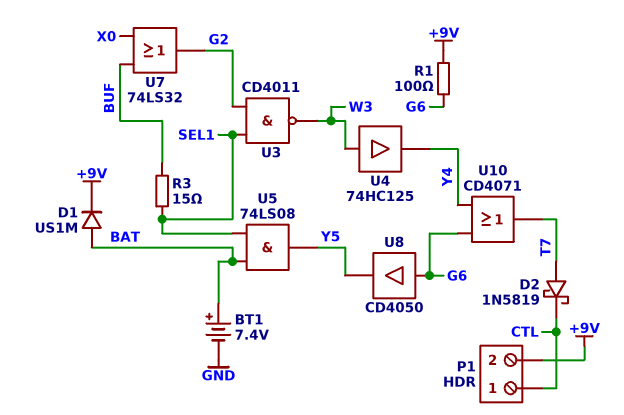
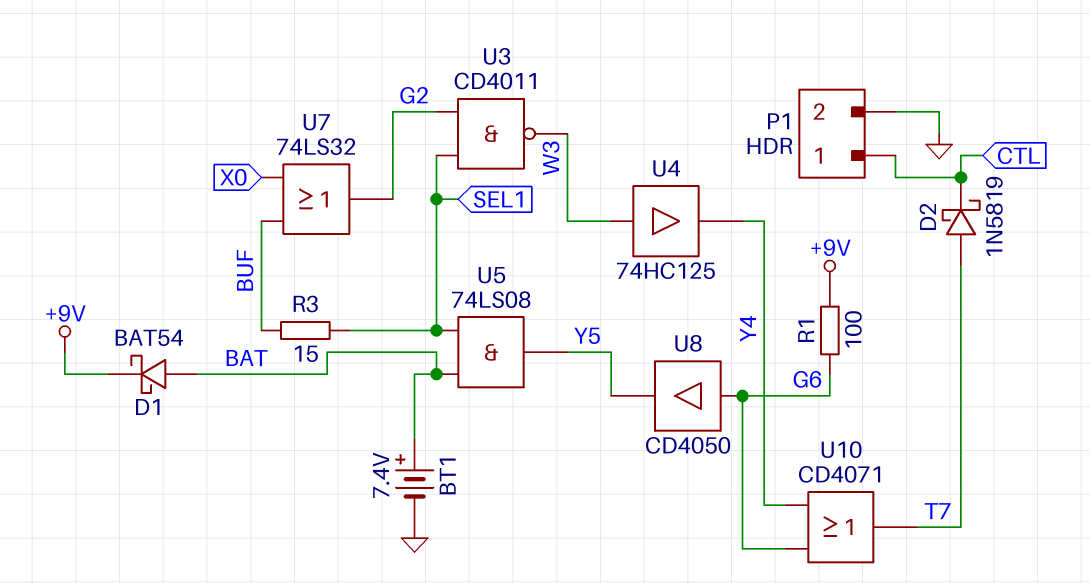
D1: diode US1M (A BAT, K +9V) -> schottky BAT54 (A BAT, K +9V)
P1 pin 2: +9V -> GND

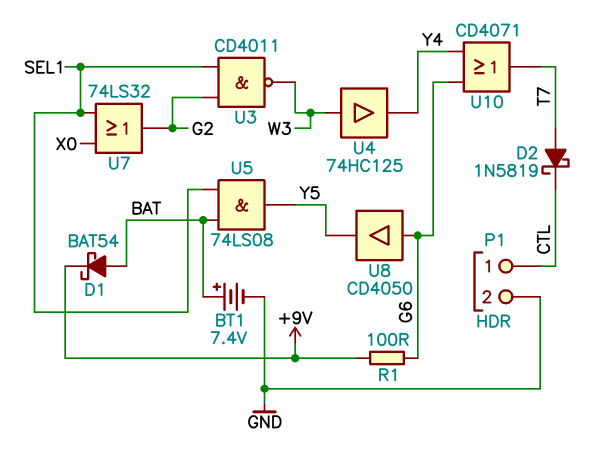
R3: 15 (BUF, SEL1) -> none
U7: OR 74LS32 (in BUF, in X0, out G2) -> OR 74LS32 (in SEL1, in X0, out G2)

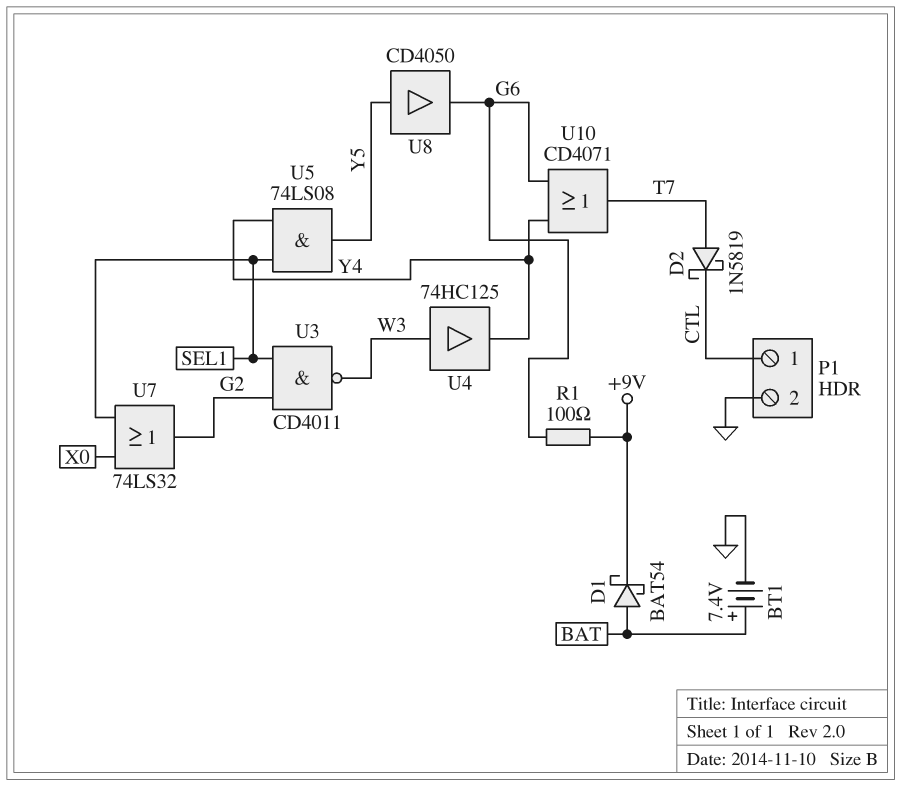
U5: AND 74LS08 (in BAT, in SEL1, out Y5) -> AND 74LS08 (in SEL1, in Y4, out Y5)
U8: buffer CD4050 (in G6, out Y5) -> buffer CD4050 (in Y5, out G6)

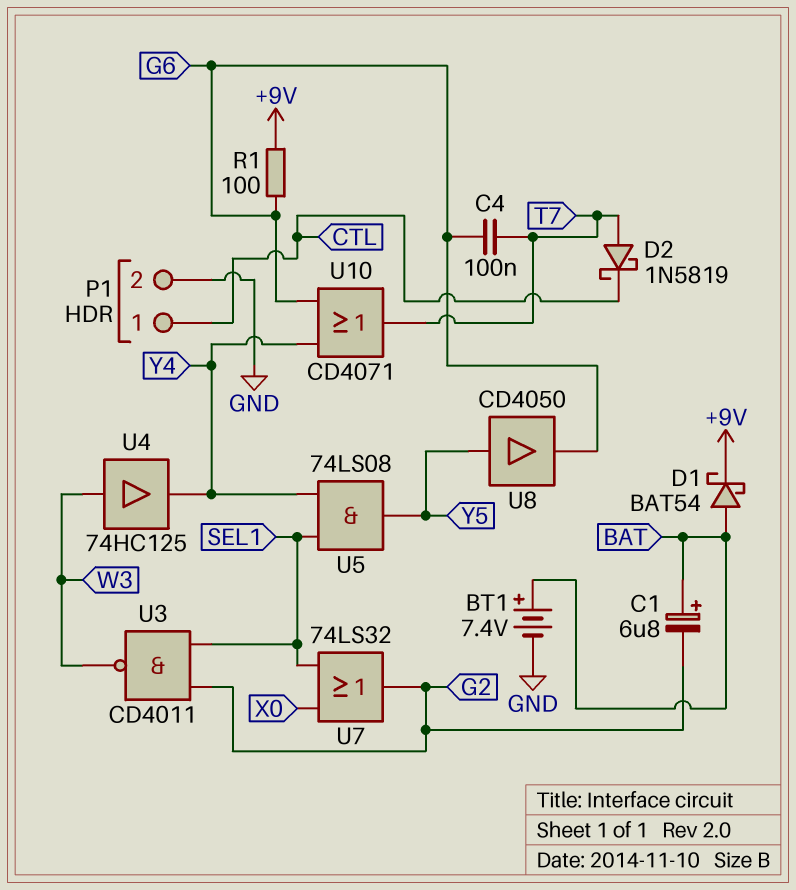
C1: none -> 6.8uF (plus BAT, minus G2)
C4: none -> 100nF (G6, T7)

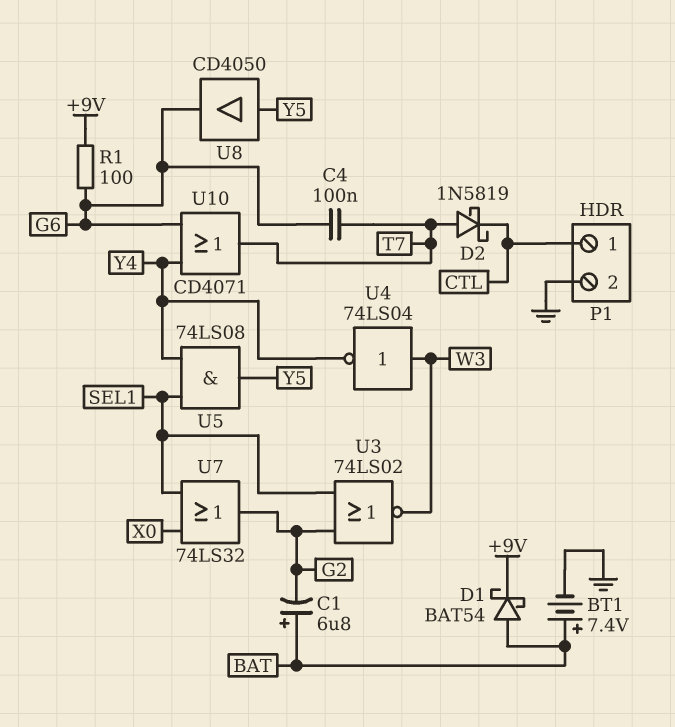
U3: NAND CD4011 (in G2, in SEL1, out W3) -> NOR 74LS02 (in G2, in SEL1, out W3)
U4: buffer 74HC125 (in W3, out Y4) -> NOT 74LS04 (in W3, out Y4)

